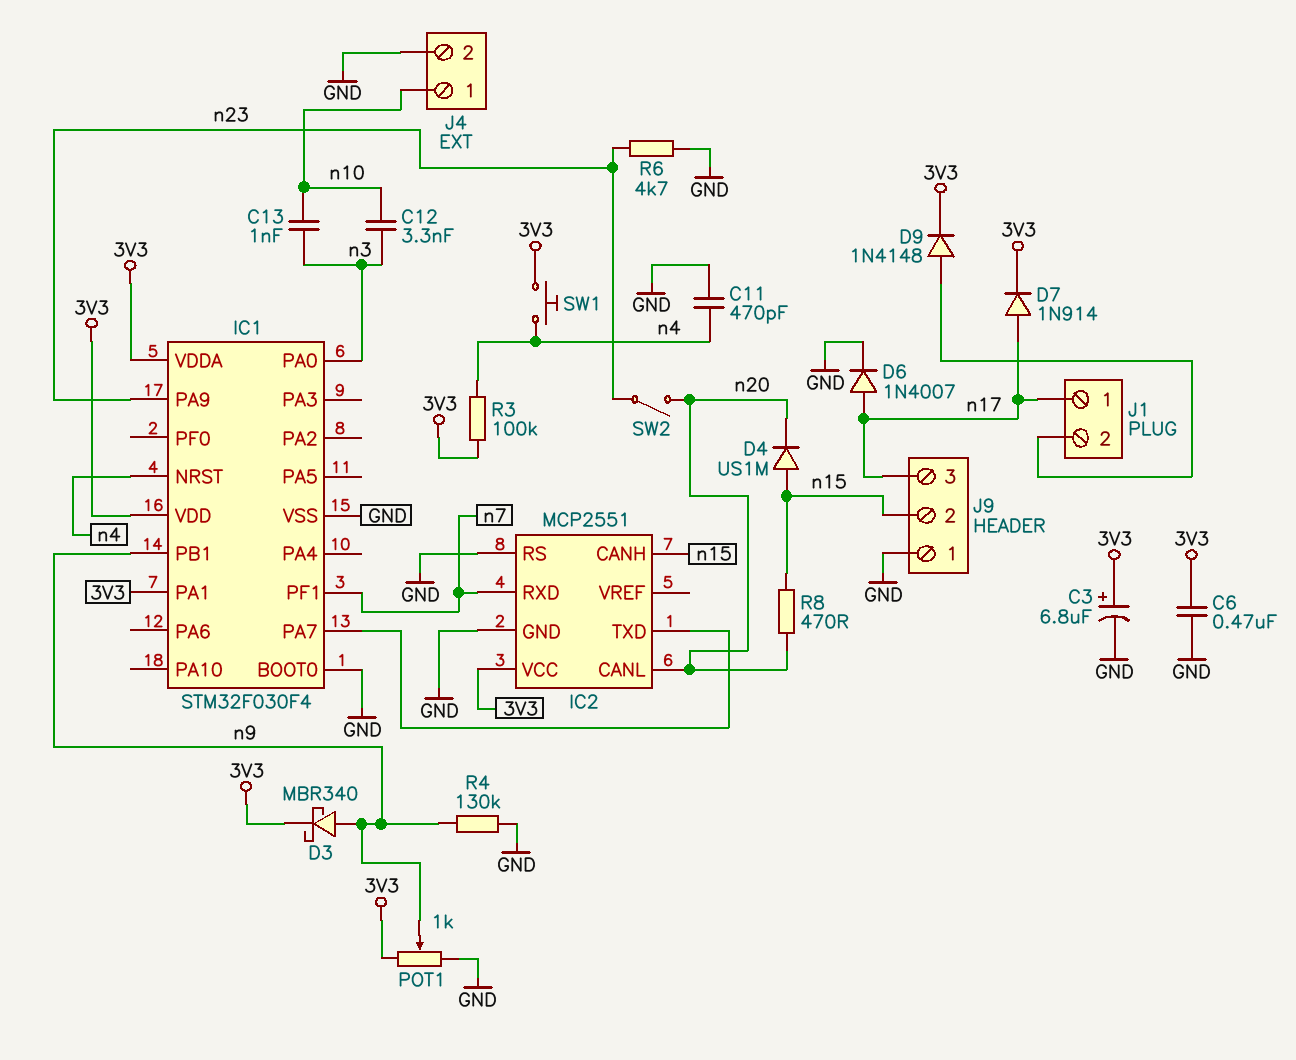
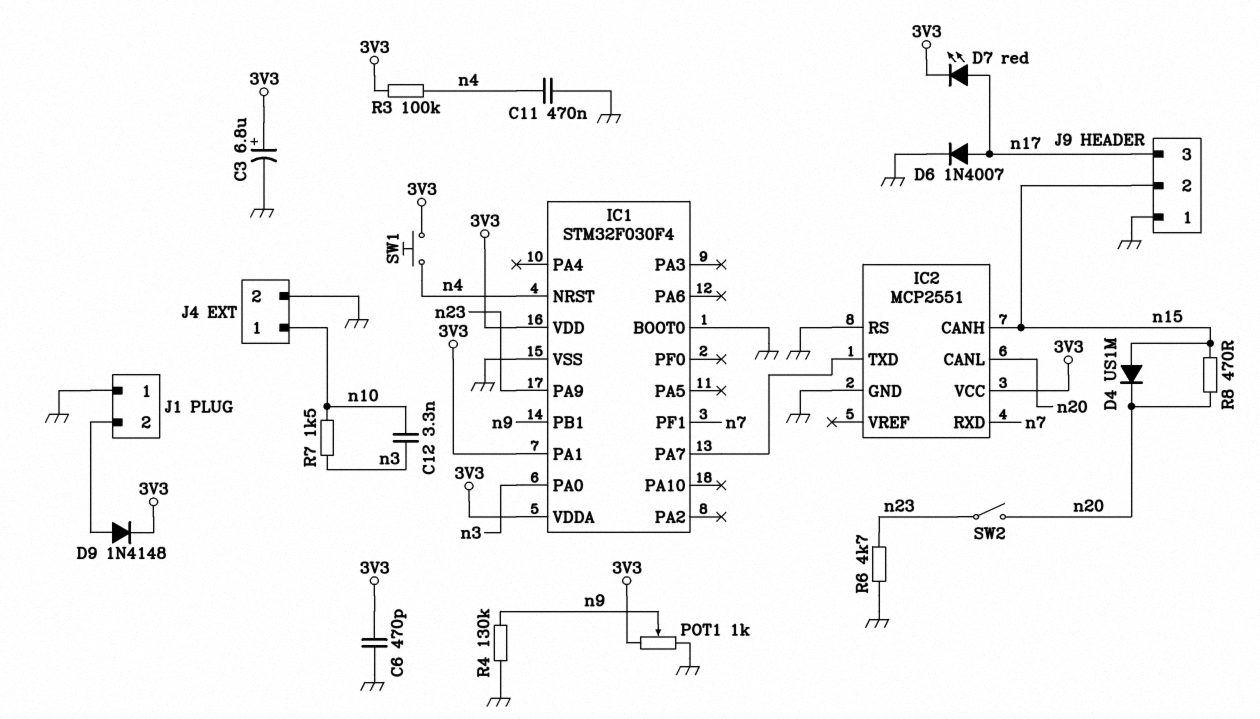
C6: 470nF (3V3, GND) -> 470pF (3V3, GND)
C11: 470pF (GND, n4) -> 470nF (GND, n4)
C13: 1nF (n3, n10) -> none
D3: schottky MBR340 (A n9, K 3V3) -> none
D7: diode 1N914 (A n17, K 3V3) -> LED red (A n17, K 3V3)
J1 pin 1: n17 -> GND
R7: none -> 1.5k (n3, n10)

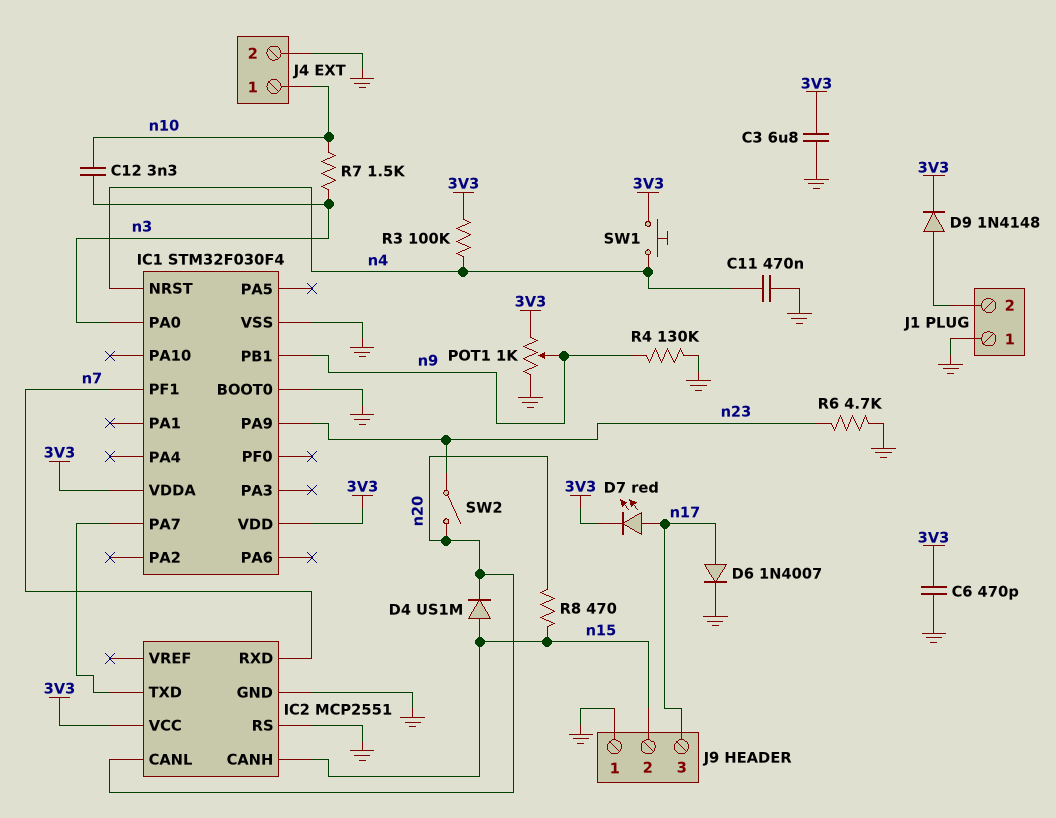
C3: 6.8uF (plus 3V3, minus GND) -> 6.8uF (3V3, GND)
IC1 pin PA1: 3V3 -> none

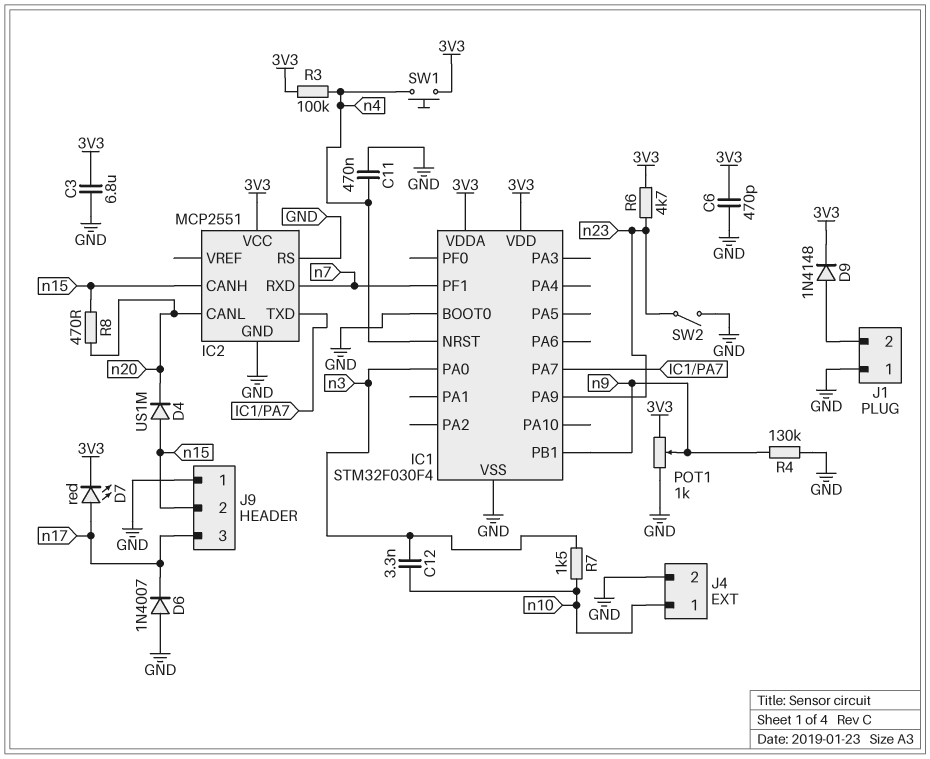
D6: diode 1N4007 (A n17, K GND) -> diode 1N4007 (A GND, K n17)
R6: 4.7k (GND, n23) -> 4.7k (3V3, n23)
SW2: switch (n20, n23) -> switch (GND, n23)

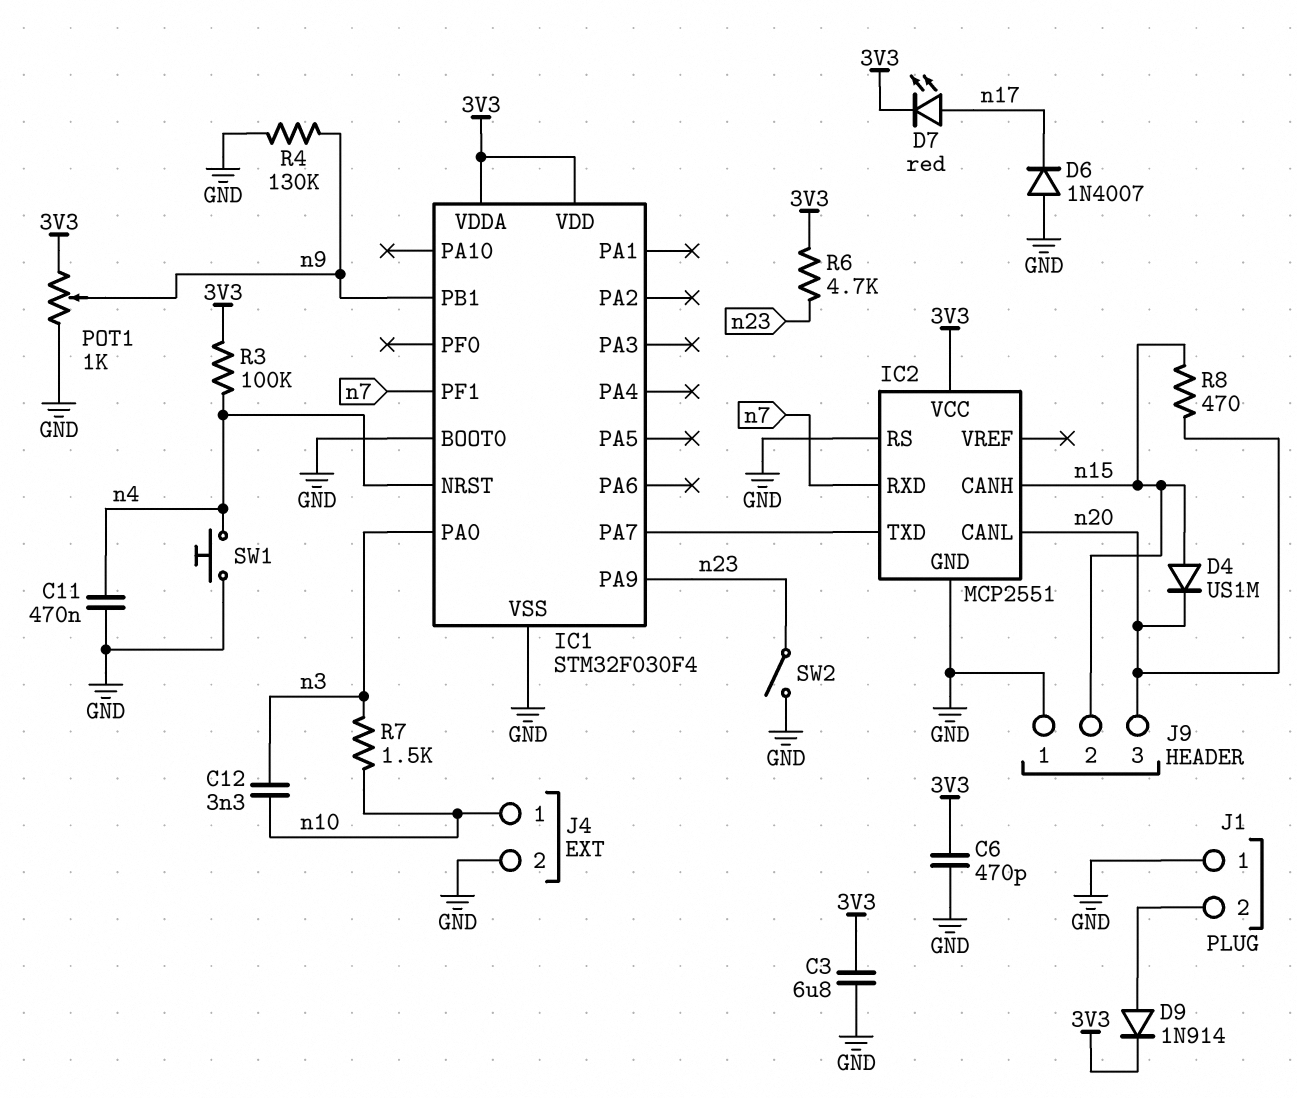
D9: diode 1N4148 (A J1/2, K 3V3) -> diode 1N914 (A J1/2, K 3V3)
J9 pin 3: n17 -> n20
SW1: button (3V3, n4) -> button (GND, n4)

